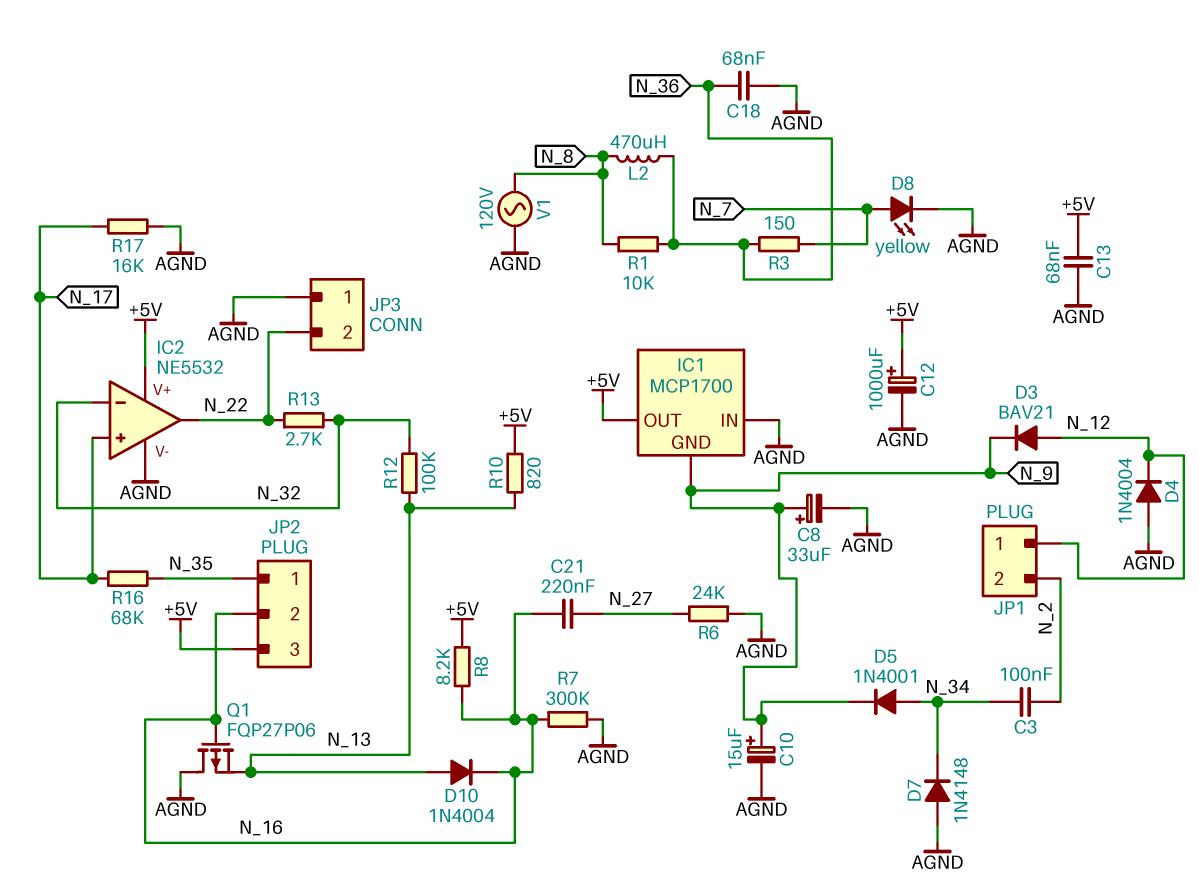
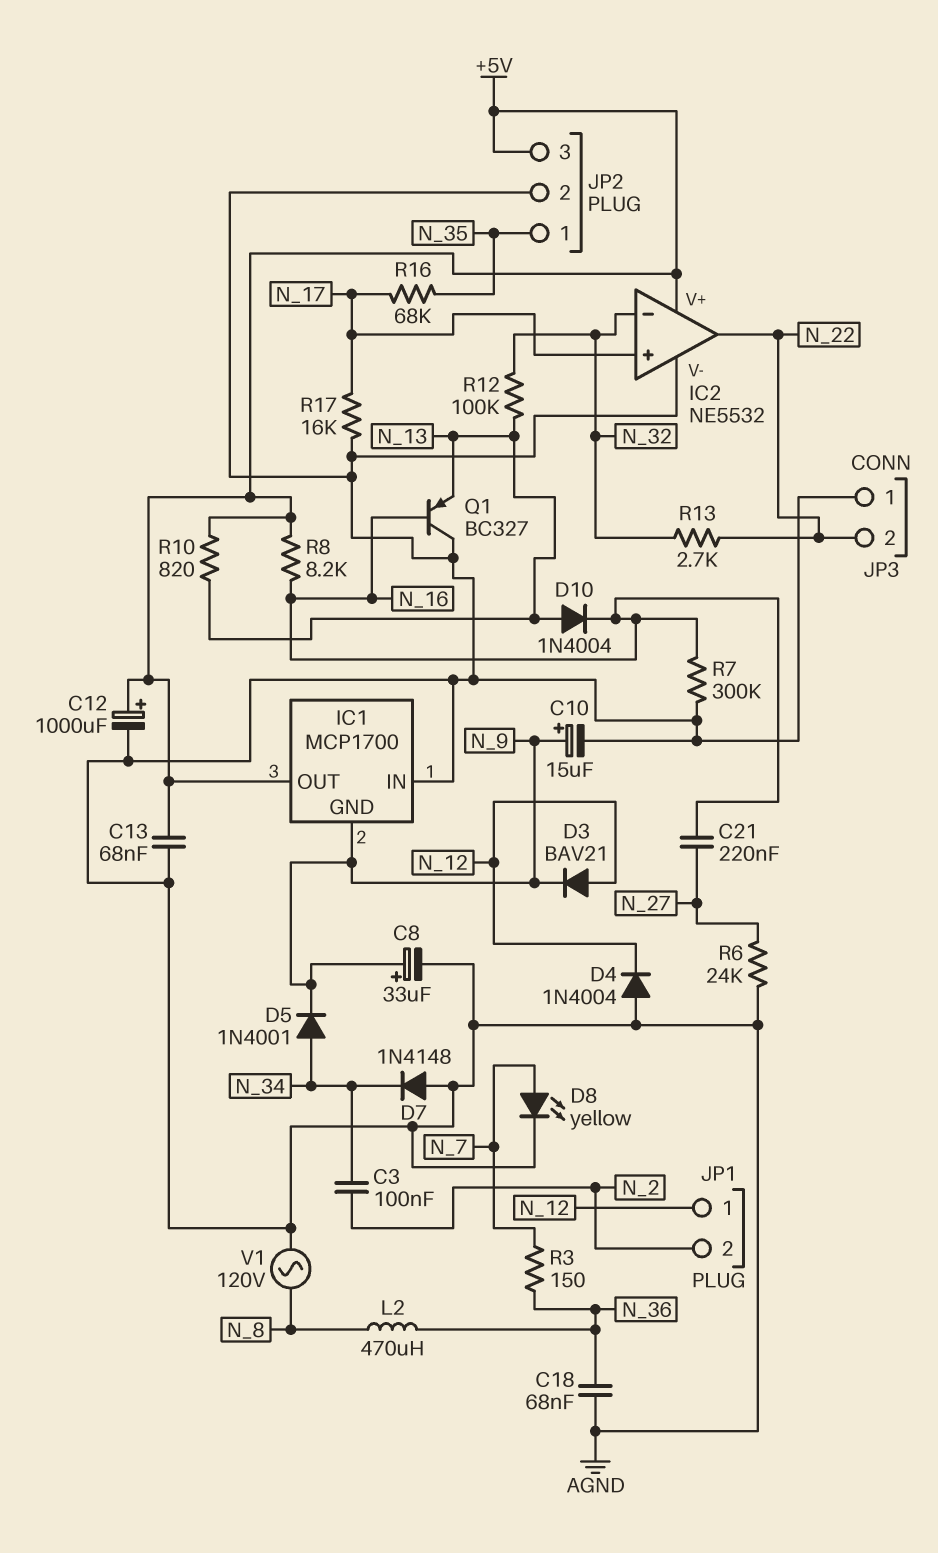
JP2 pin 2: N_16 -> AGND
Q1: PMOS FQP27P06 (G N_16, D AGND, S N_13) -> PNP BC327 (B N_16, C AGND, E N_13)
R1: 10k (N_8, N_36) -> none

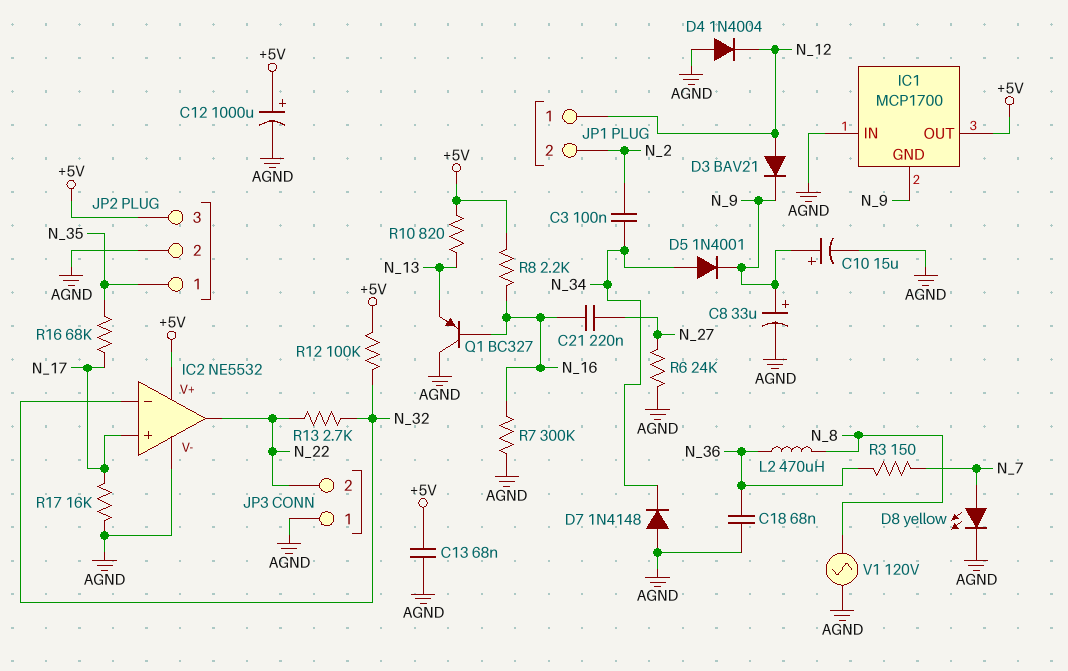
D10: diode 1N4004 (A N_13, K N_16) -> none
R8: 8.2k (+5V, N_16) -> 2.2k (+5V, N_16)
R12: 100k (N_13, N_32) -> 100k (+5V, N_32)

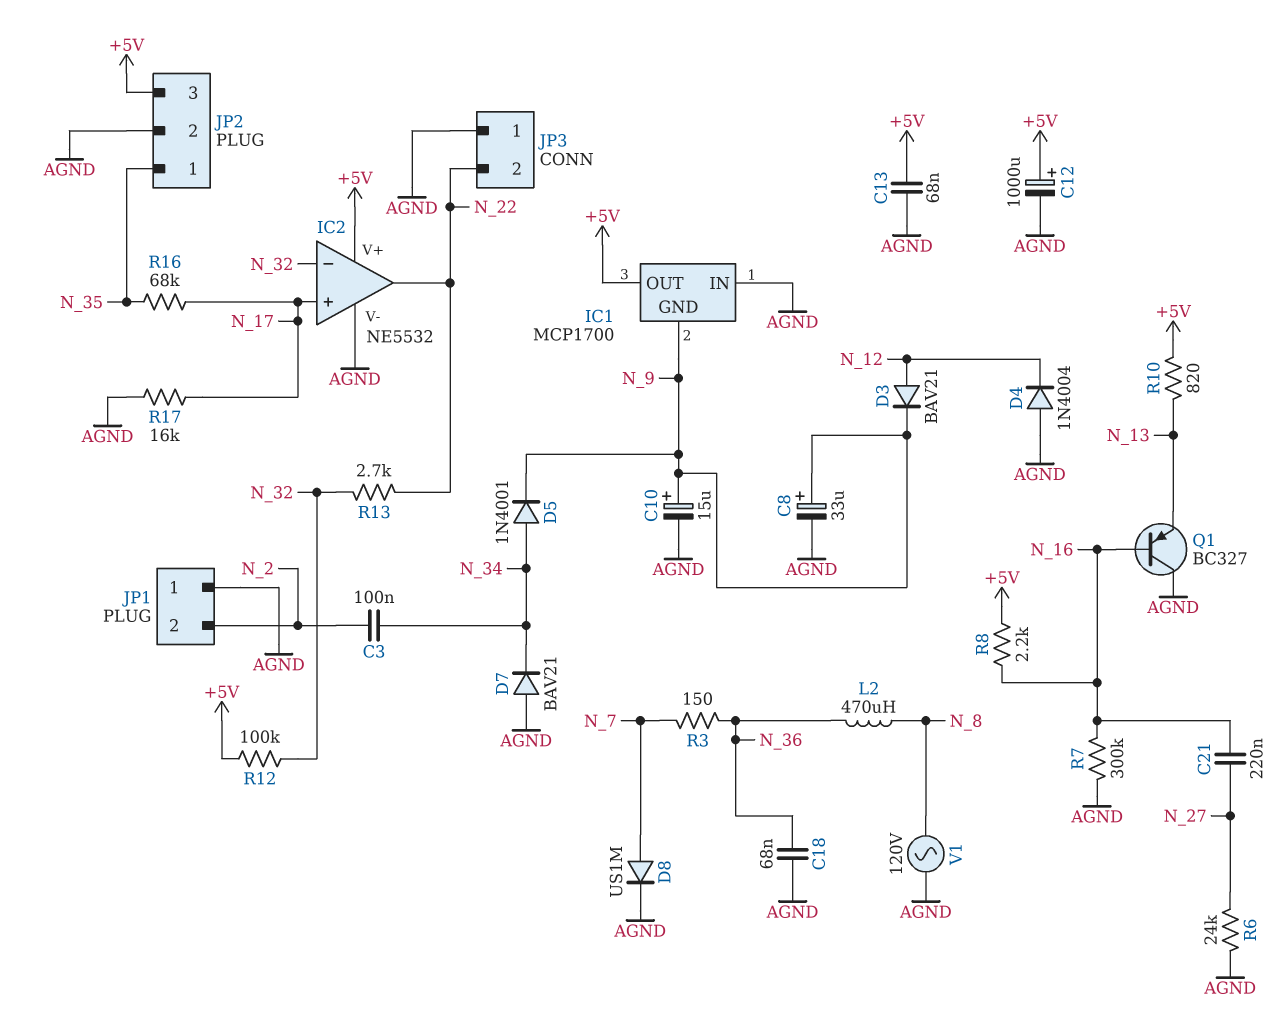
D7: diode 1N4148 (A AGND, K N_34) -> diode BAV21 (A AGND, K N_34)
D8: LED yellow (A N_7, K AGND) -> diode US1M (A N_7, K AGND)
JP1 pin 1: N_12 -> AGND

